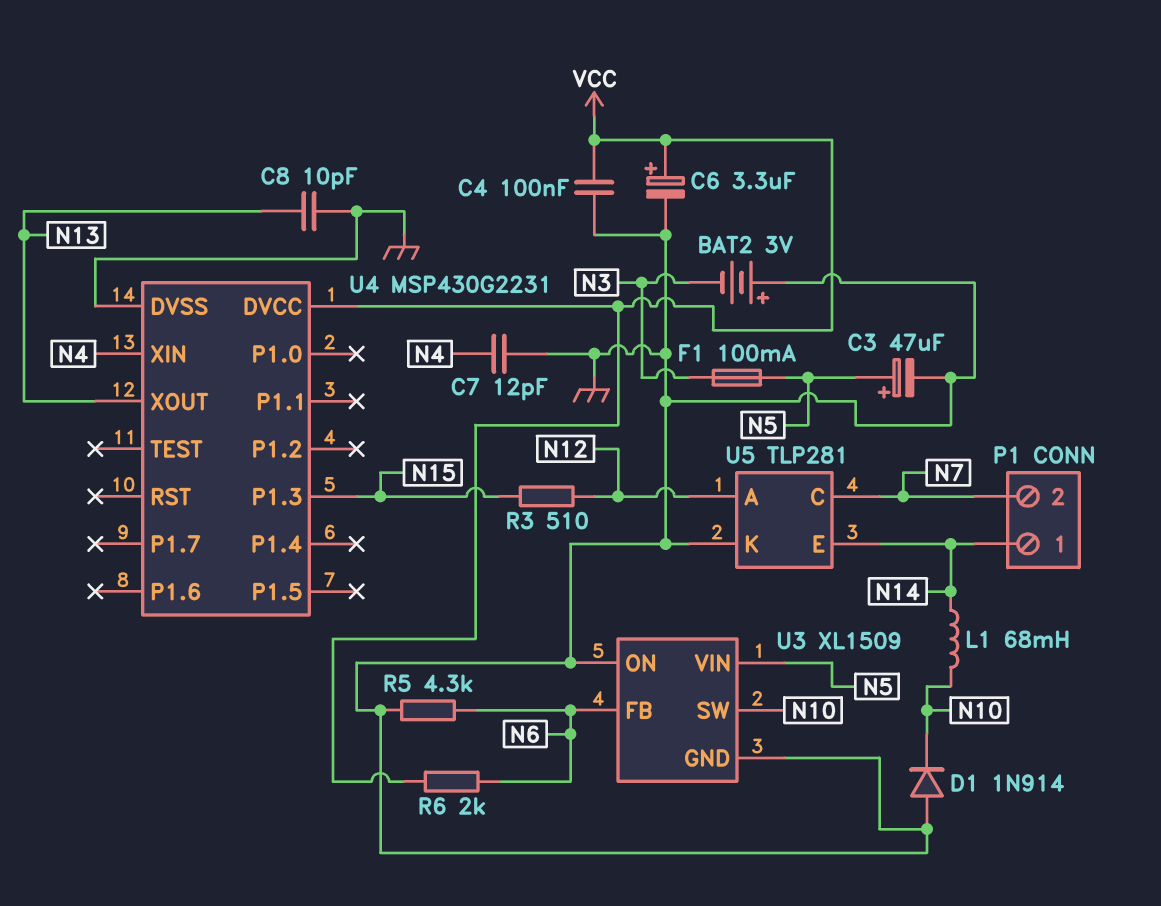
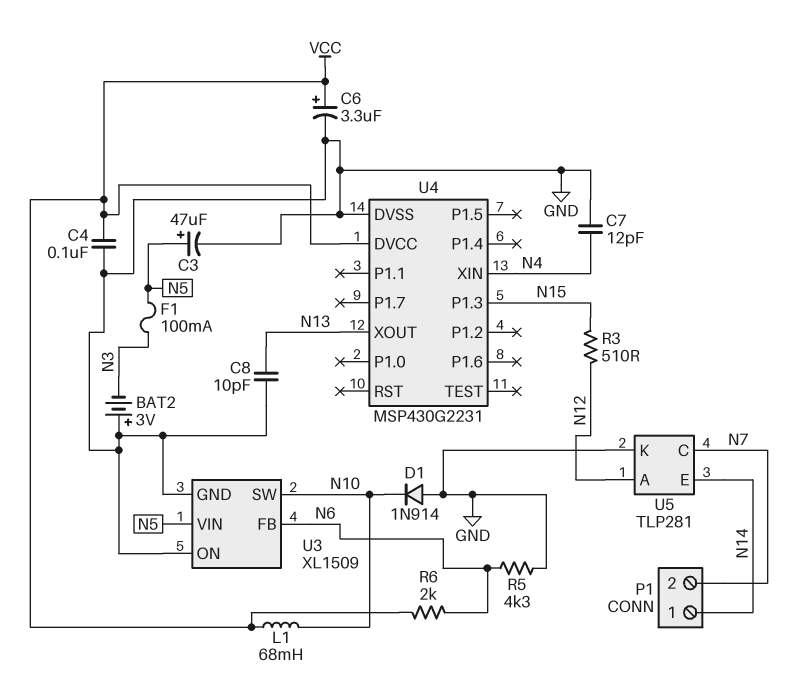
L1: 68mH (N10, N14) -> 68mH (N10, VCC)

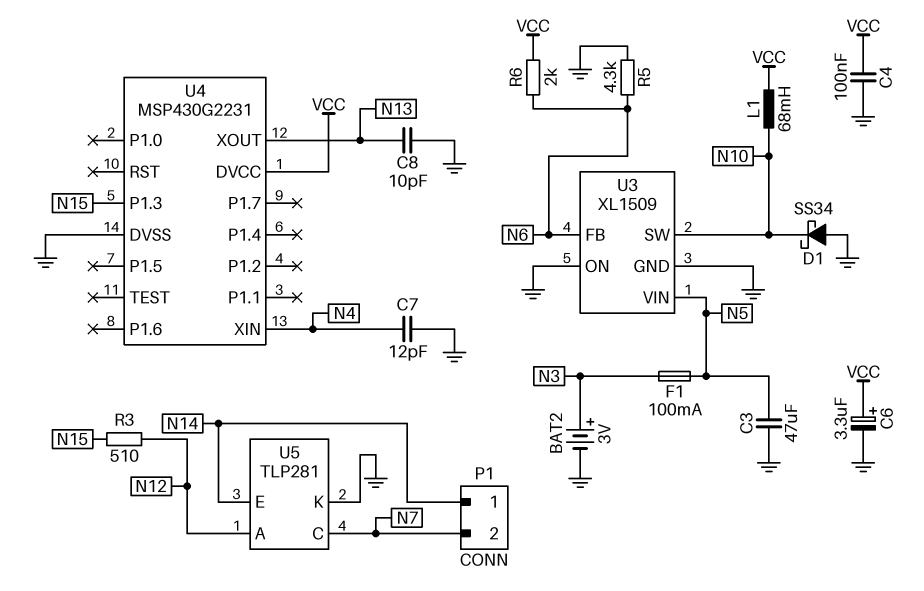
BAT2: 3V (plus GND, minus N3) -> 3V (plus N3, minus GND)
C3: 47uF (plus N5, minus GND) -> 47uF (GND, N5)
D1: diode 1N914 (A GND, K N10) -> schottky SS34 (A GND, K N10)

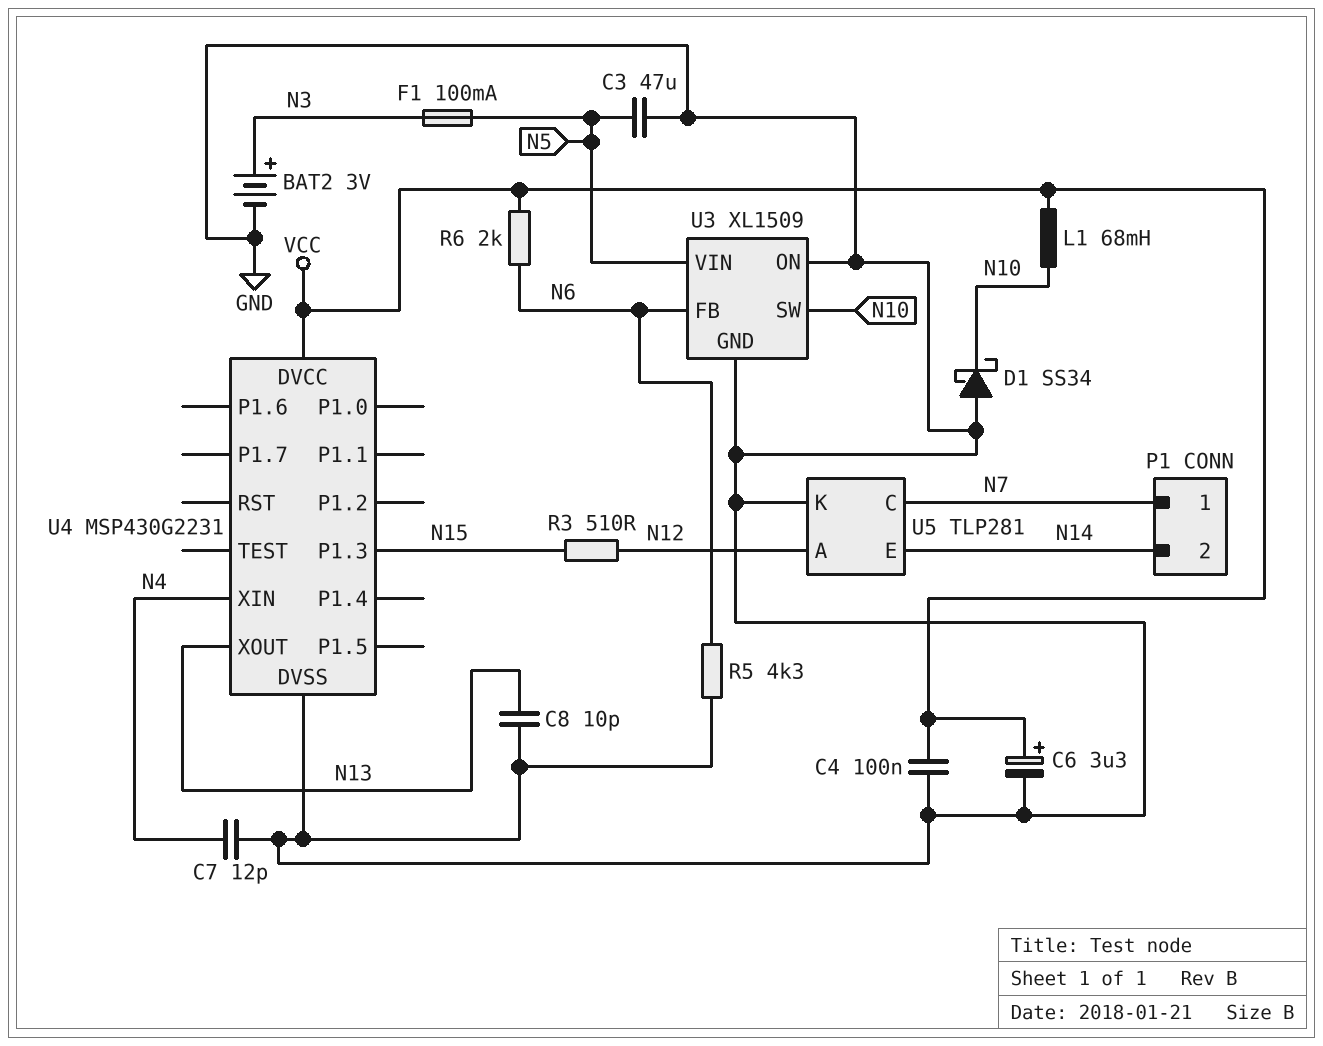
P1 pin 1: N14 -> N7
P1 pin 2: N7 -> N14

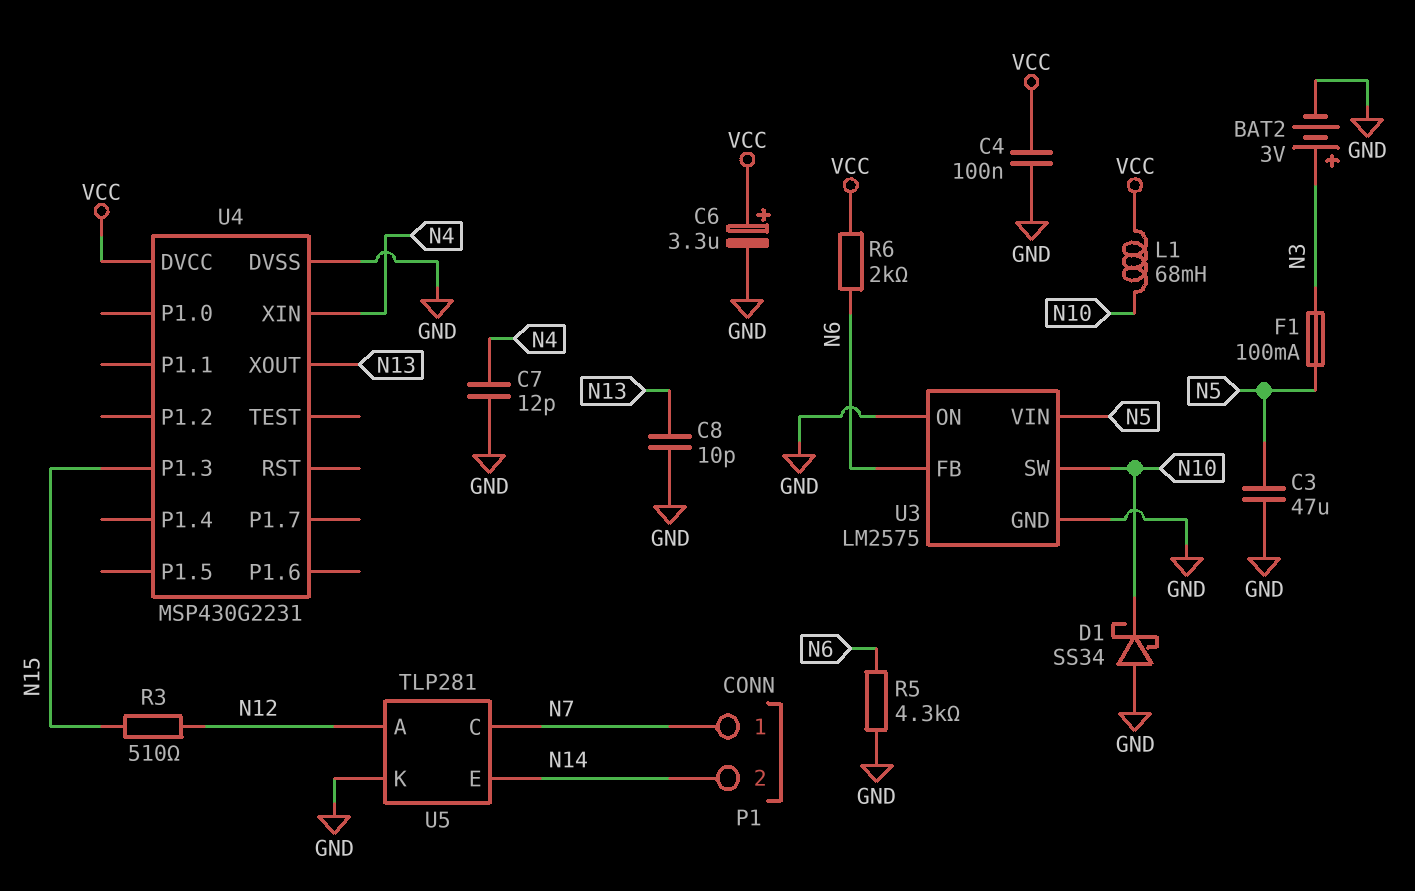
U3: XL1509 -> LM2575

